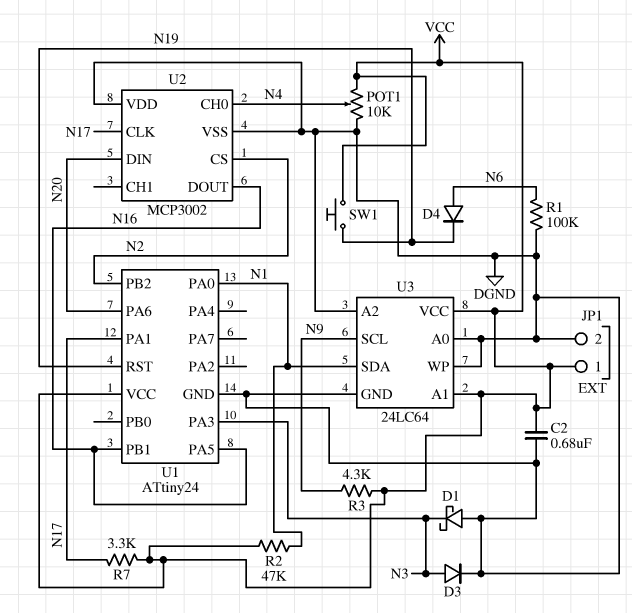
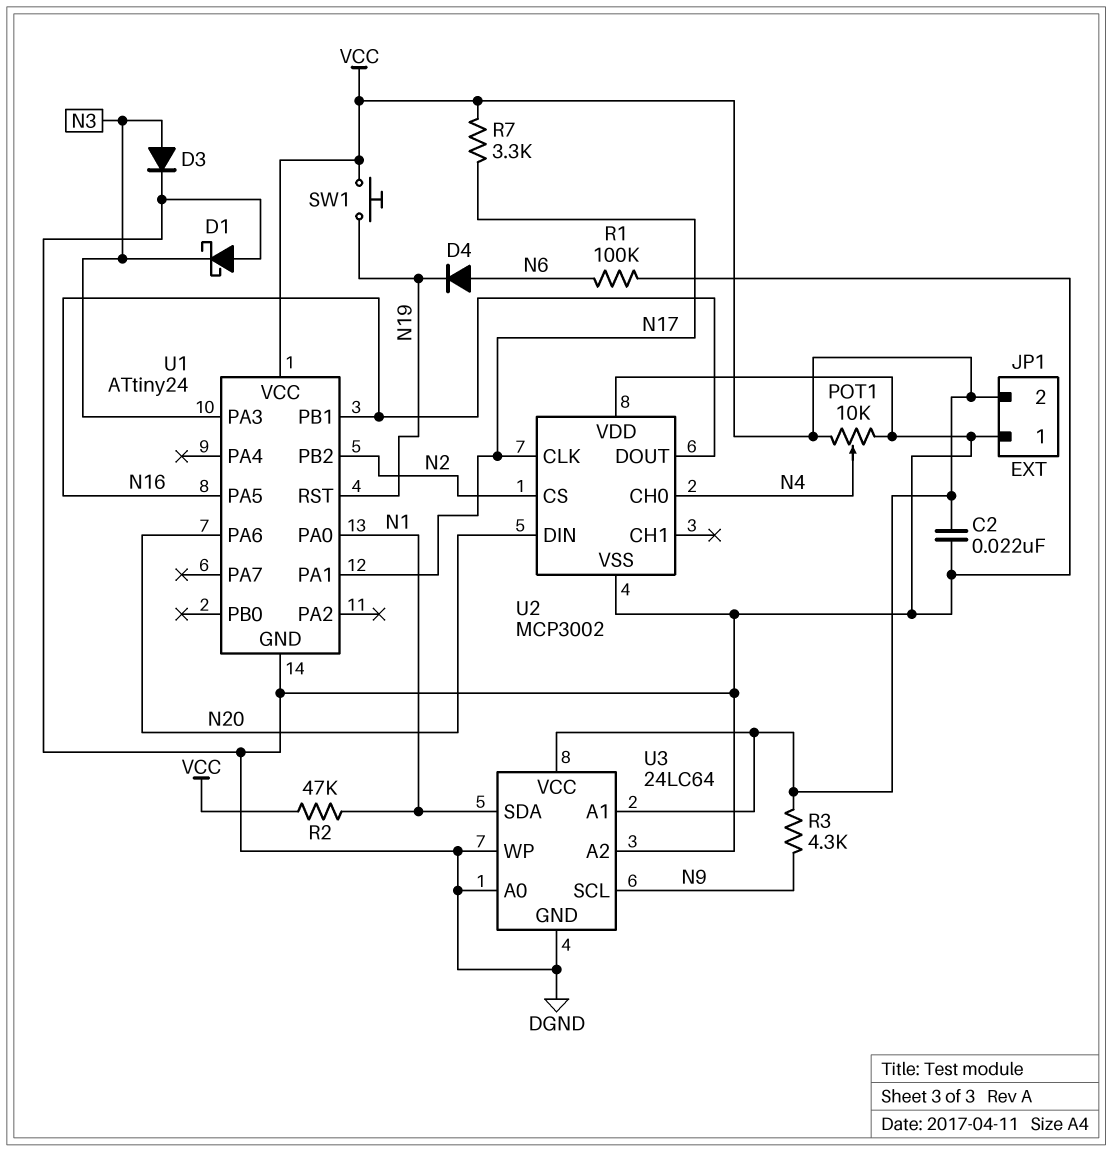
C2: 680nF (DGND, VCC) -> 22nF (DGND, VCC)
JP1 pin 1: VCC -> DGND
JP1 pin 2: DGND -> VCC

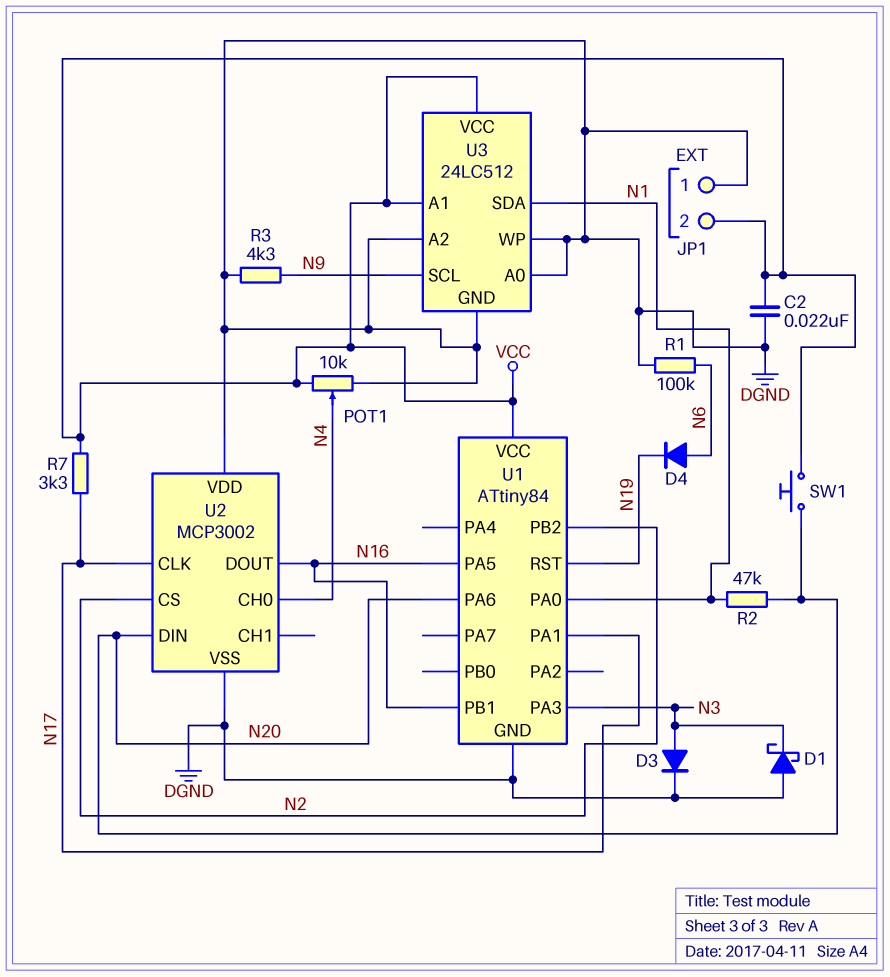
R2: 47k (N1, VCC) -> 47k (N1, N20)
R3: 4.3k (N9, VCC) -> 4.3k (DGND, N9)
SW1: button (N19, VCC) -> button (N20, VCC)
U1: ATtiny24 -> ATtiny84
U3: 24LC64 -> 24LC512

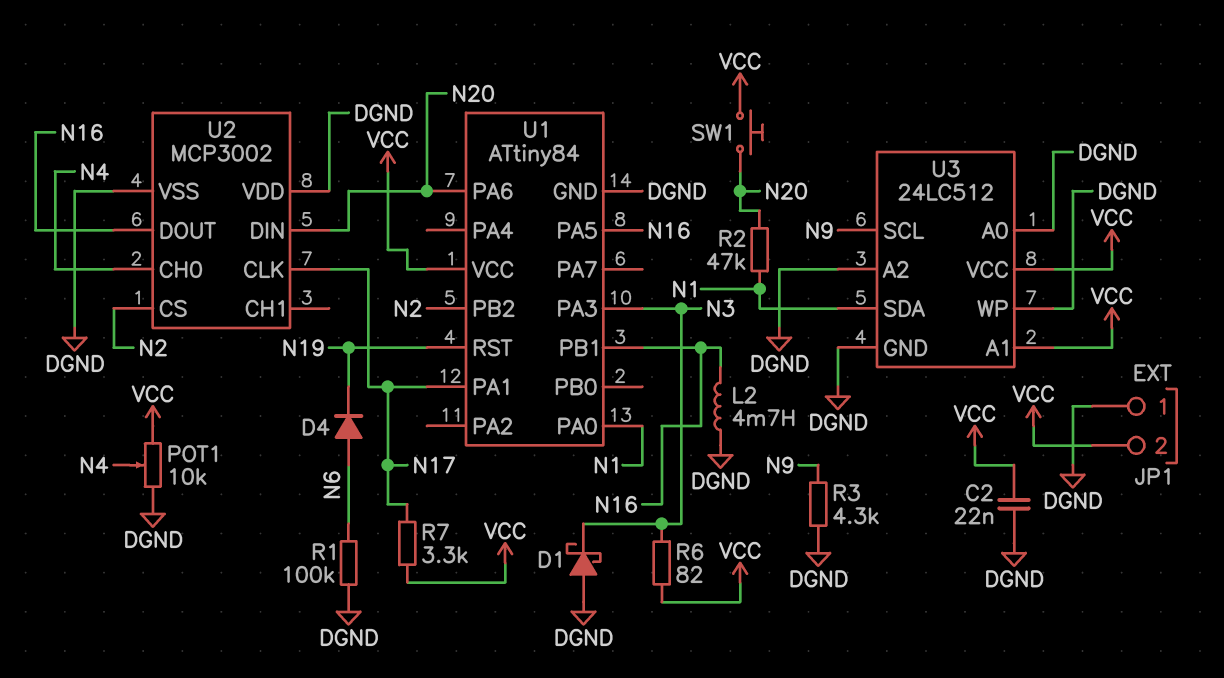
D3: diode (A N3, K DGND) -> none
L2: none -> 4.7mH (DGND, N16)
R6: none -> 82 (N3, VCC)

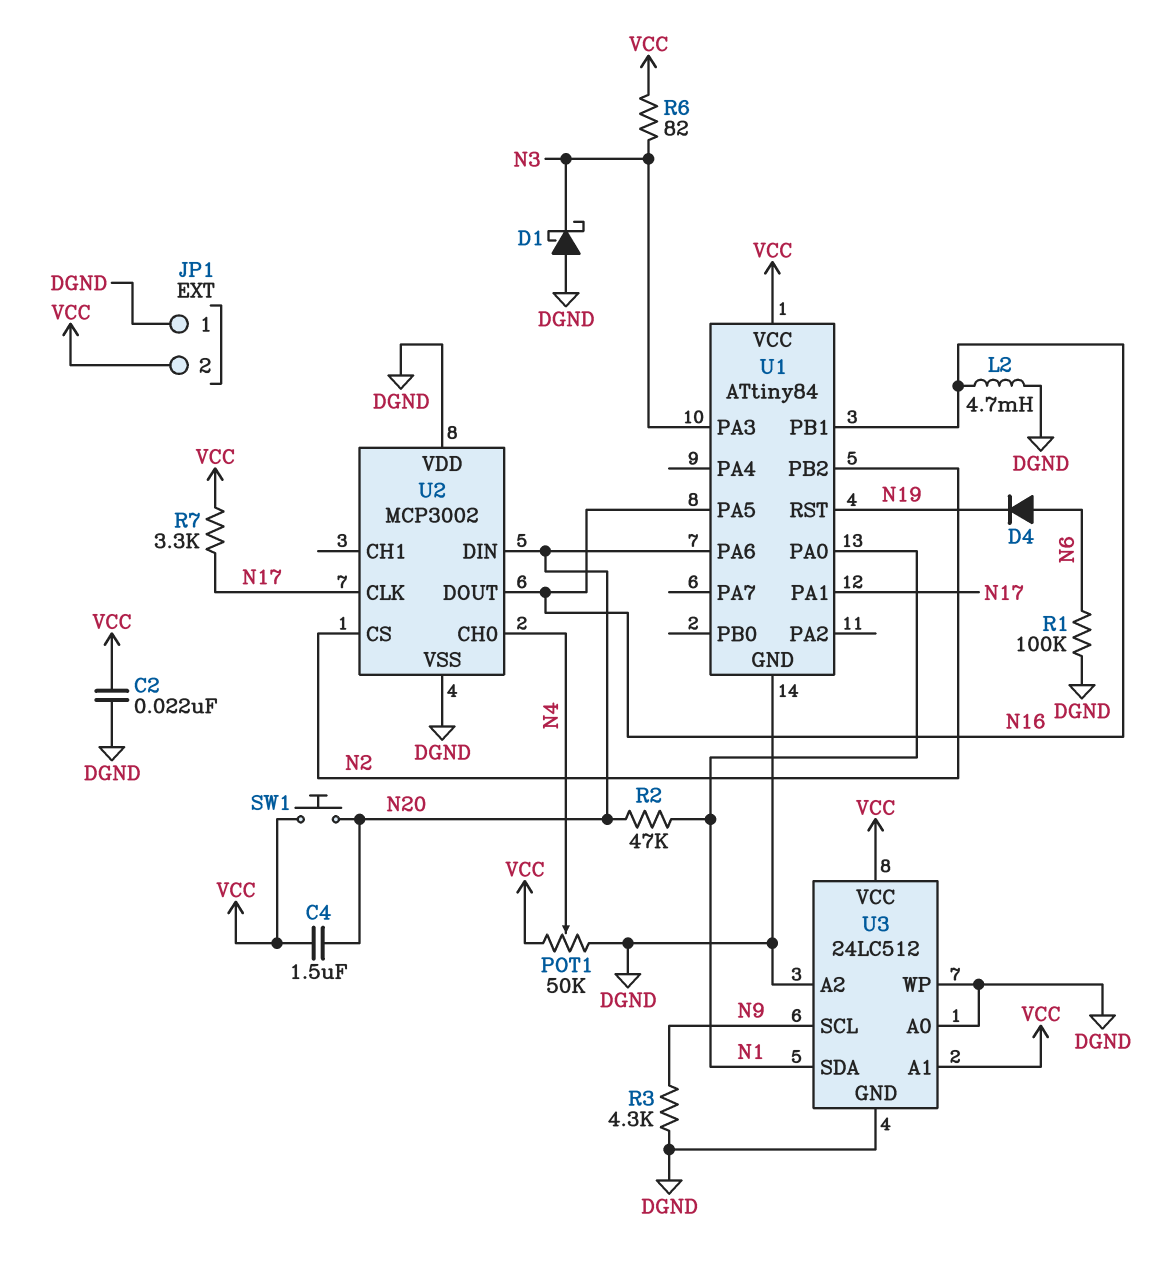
C4: none -> 1.5uF (N20, VCC)
POT1: 10k (DGND, VCC, wiper N4) -> 50k (DGND, VCC, wiper N4)

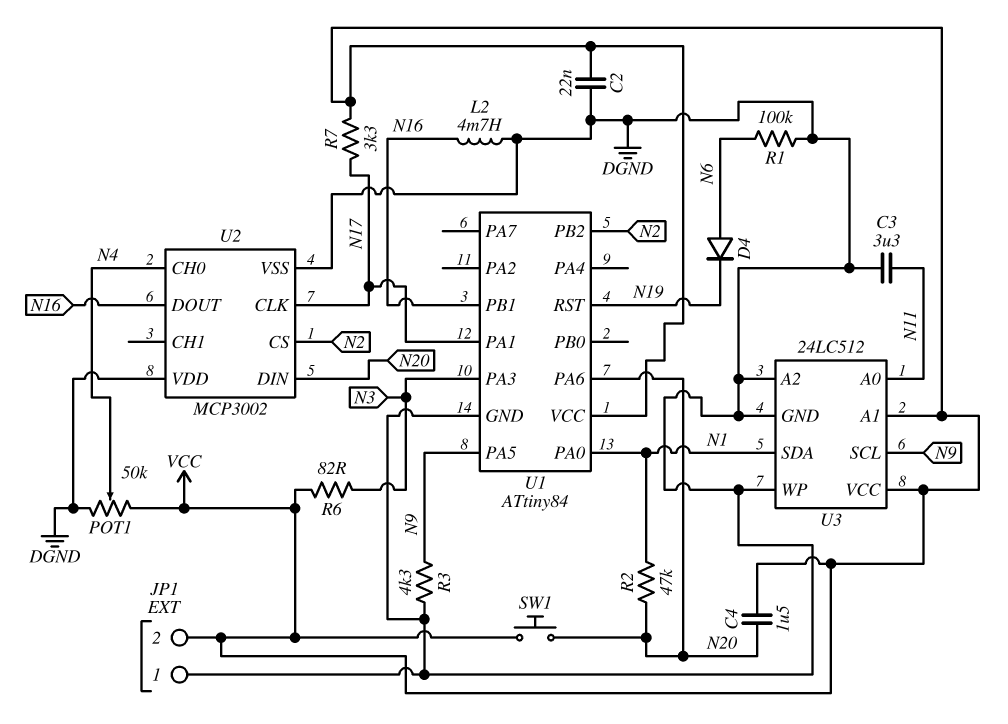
C3: none -> 3.3uF (DGND, N11)
D1: schottky (A DGND, K N3) -> none
U1 pin PA5: N16 -> N9
U3 pin A0: DGND -> N11

